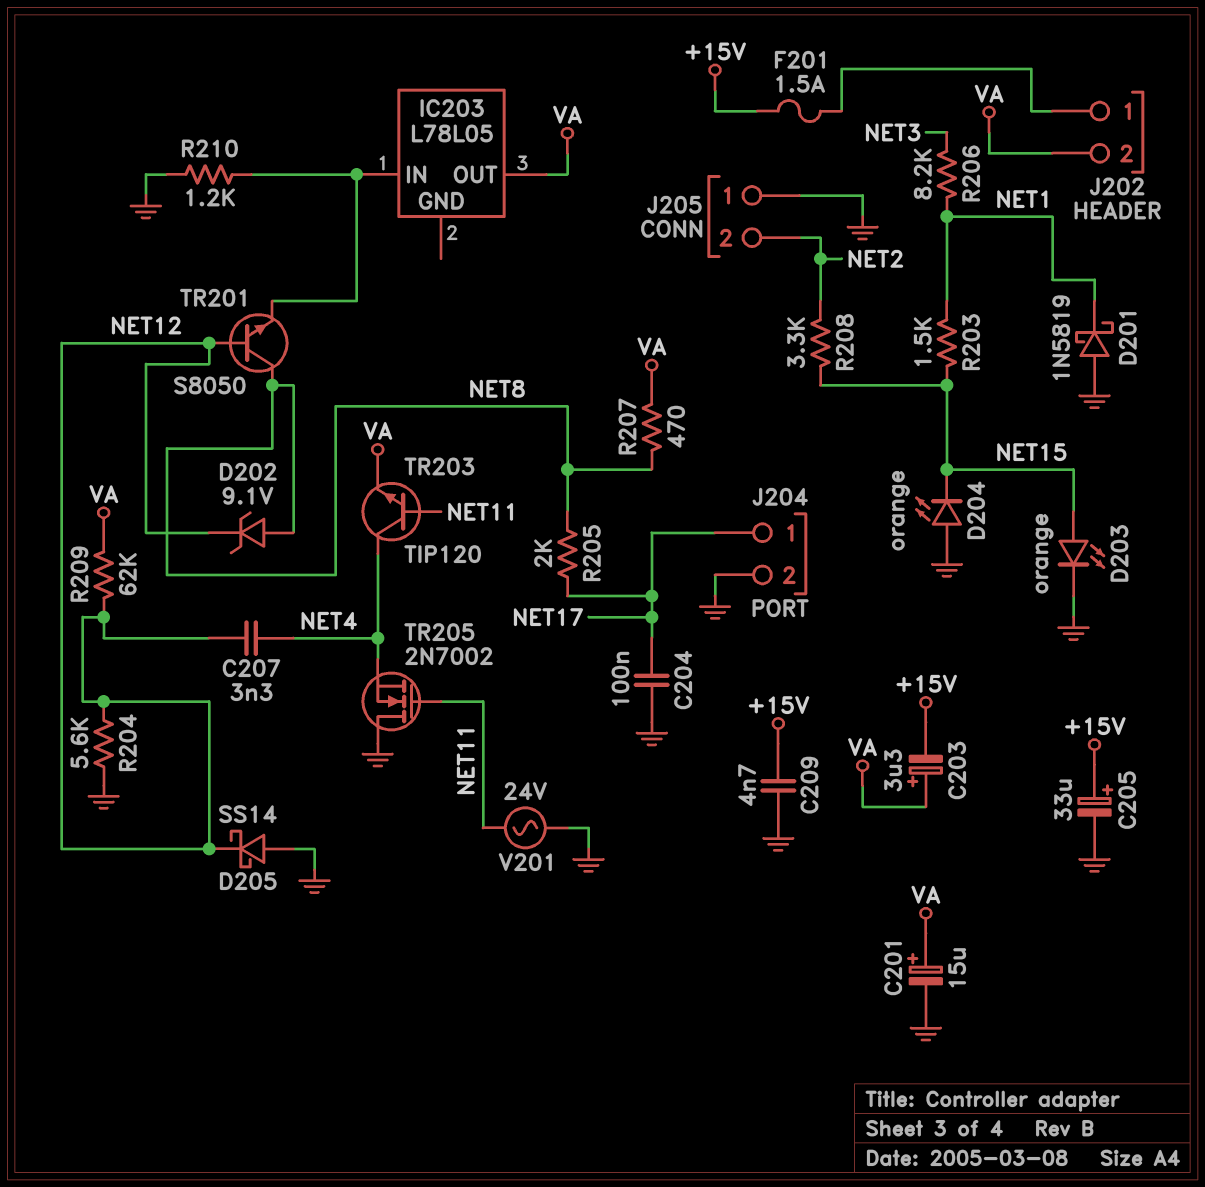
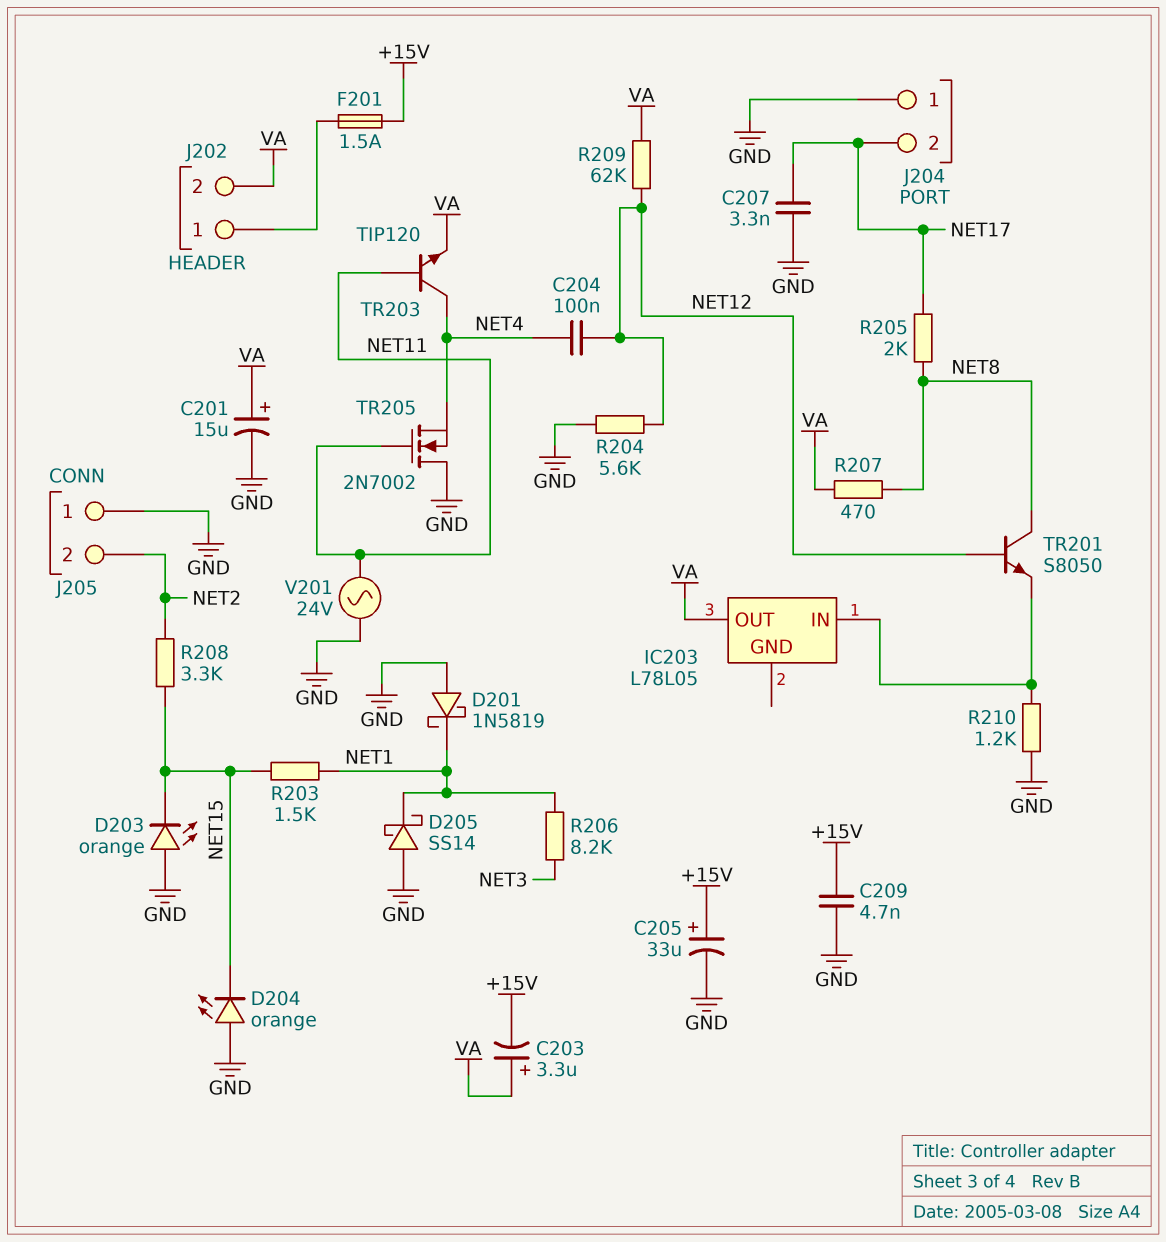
C204: 100nF (GND, NET17) -> 100nF (NET4, NET12)
C207: 3.3nF (NET4, NET12) -> 3.3nF (GND, NET17)
D202: zener 9.1V (A NET8, K NET12) -> none
D203: LED orange (A NET15, K GND) -> LED orange (A GND, K NET15)
D205: schottky SS14 (A GND, K NET12) -> schottky SS14 (A GND, K NET1)
J204 pin 1: NET17 -> GND
J204 pin 2: GND -> NET17

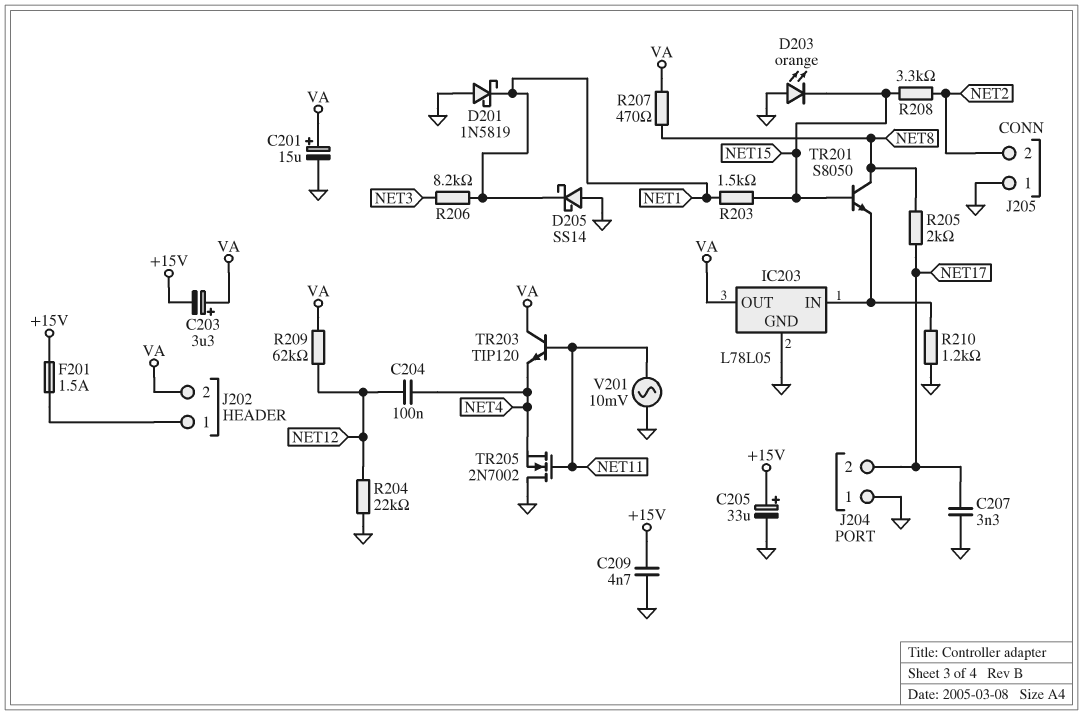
D204: LED orange (A GND, K NET15) -> none
IC203 pin GND: none -> GND
R204: 5.6k (GND, NET12) -> 22k (GND, NET12)
TR201: NPN S8050 (B NET12, C NET8, E IC203/IN) -> NPN S8050 (B NET15, C NET8, E IC203/IN)
TR203: NPN TIP120 (B NET11, C NET4, E VA) -> NPN TIP120 (B NET11, C VA, E NET4)
V201: AC 24V (GND, NET11) -> AC 10mV (GND, NET11)

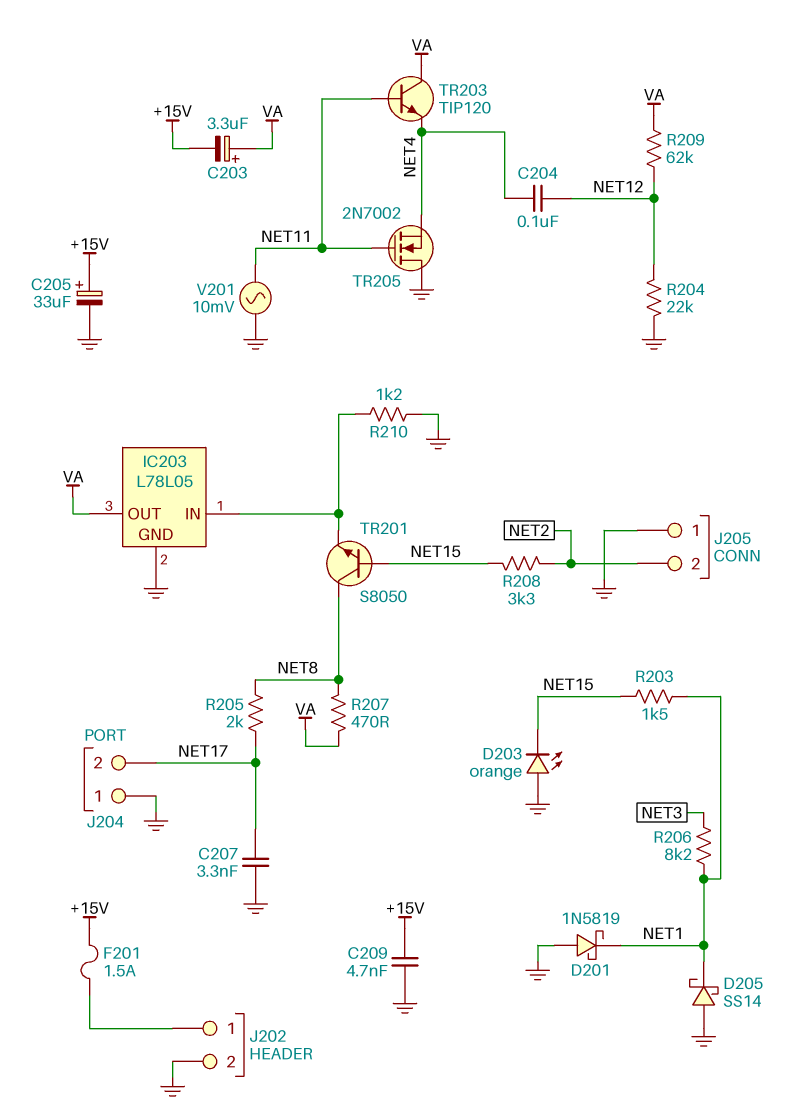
C201: 15uF (plus VA, minus GND) -> none
J202 pin 2: VA -> GND

